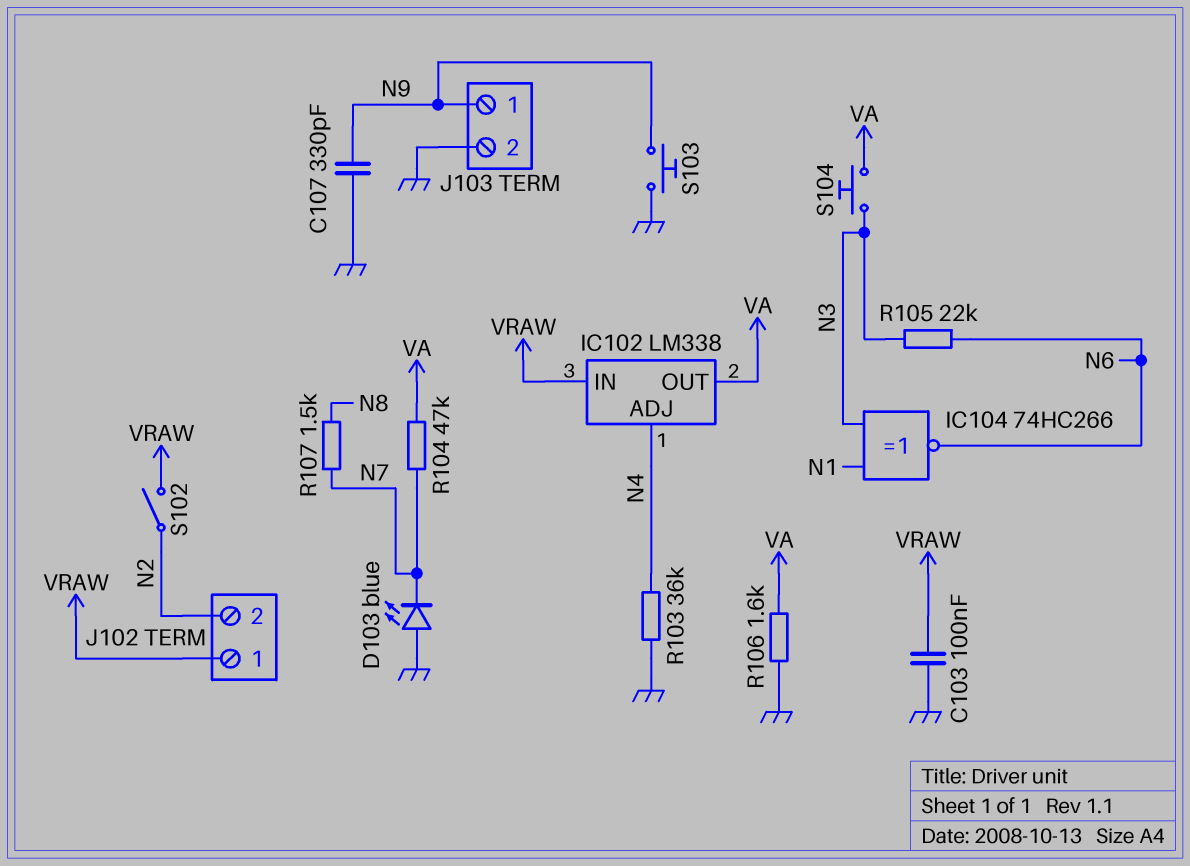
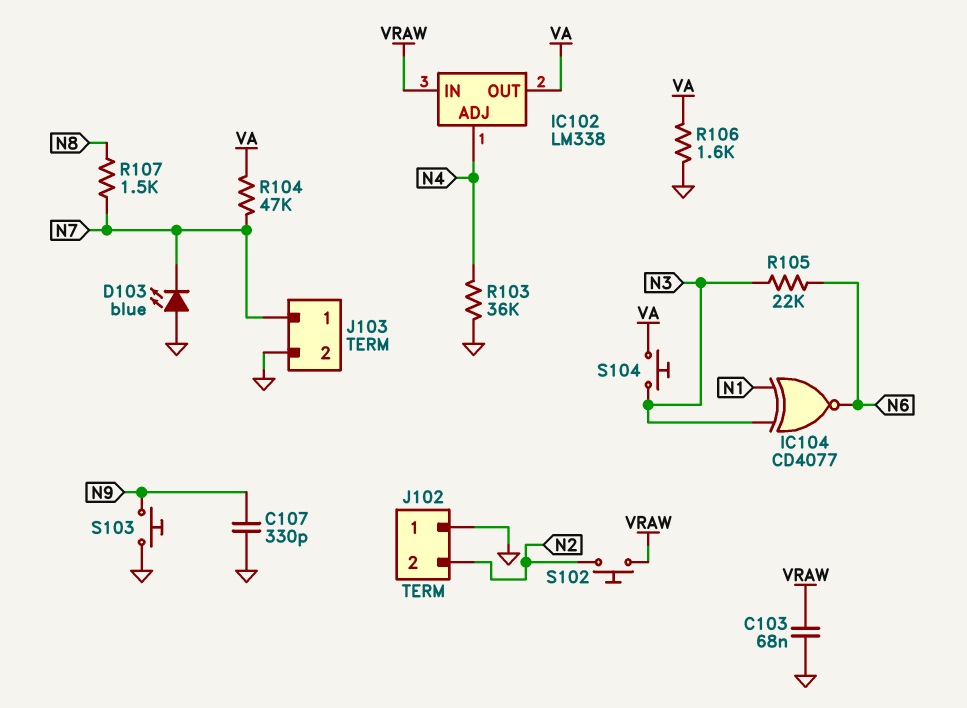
C103: 100nF (GND, VRAW) -> 68nF (GND, VRAW)
IC104: XNOR 74HC266 (in N1, in N3, out N6) -> XNOR CD4077 (in N1, in N3, out N6)
J102 pin 1: VRAW -> GND
J103 pin 1: N9 -> N7
S102: switch (N2, VRAW) -> button (N2, VRAW)

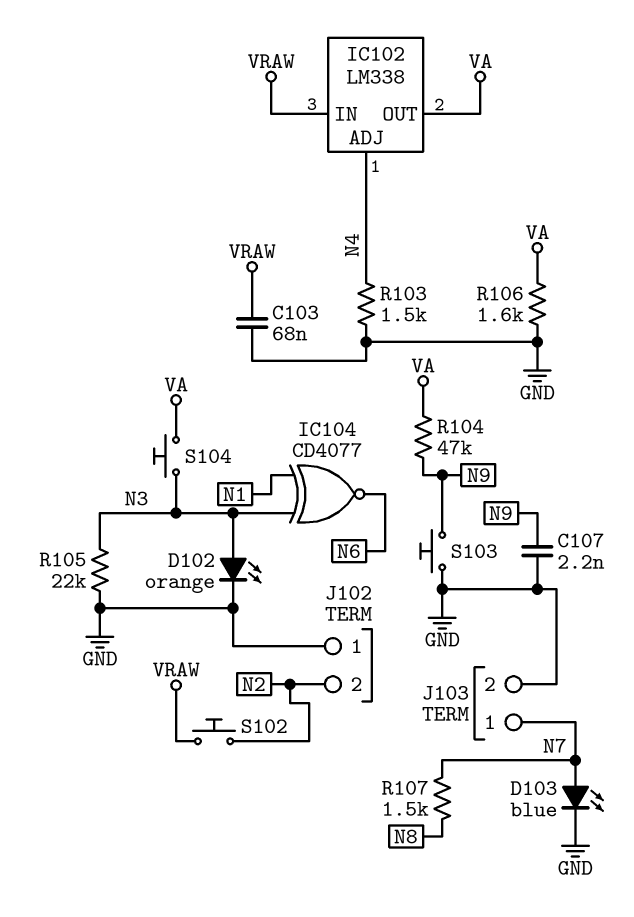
C107: 330pF (GND, N9) -> 2.2nF (GND, N9)
D102: none -> LED orange (A N3, K GND)
D103: LED blue (A GND, K N7) -> LED blue (A N7, K GND)
R103: 36k (GND, N4) -> 1.5k (GND, N4)
R104: 47k (N7, VA) -> 47k (N9, VA)
R105: 22k (N3, N6) -> 22k (GND, N3)

